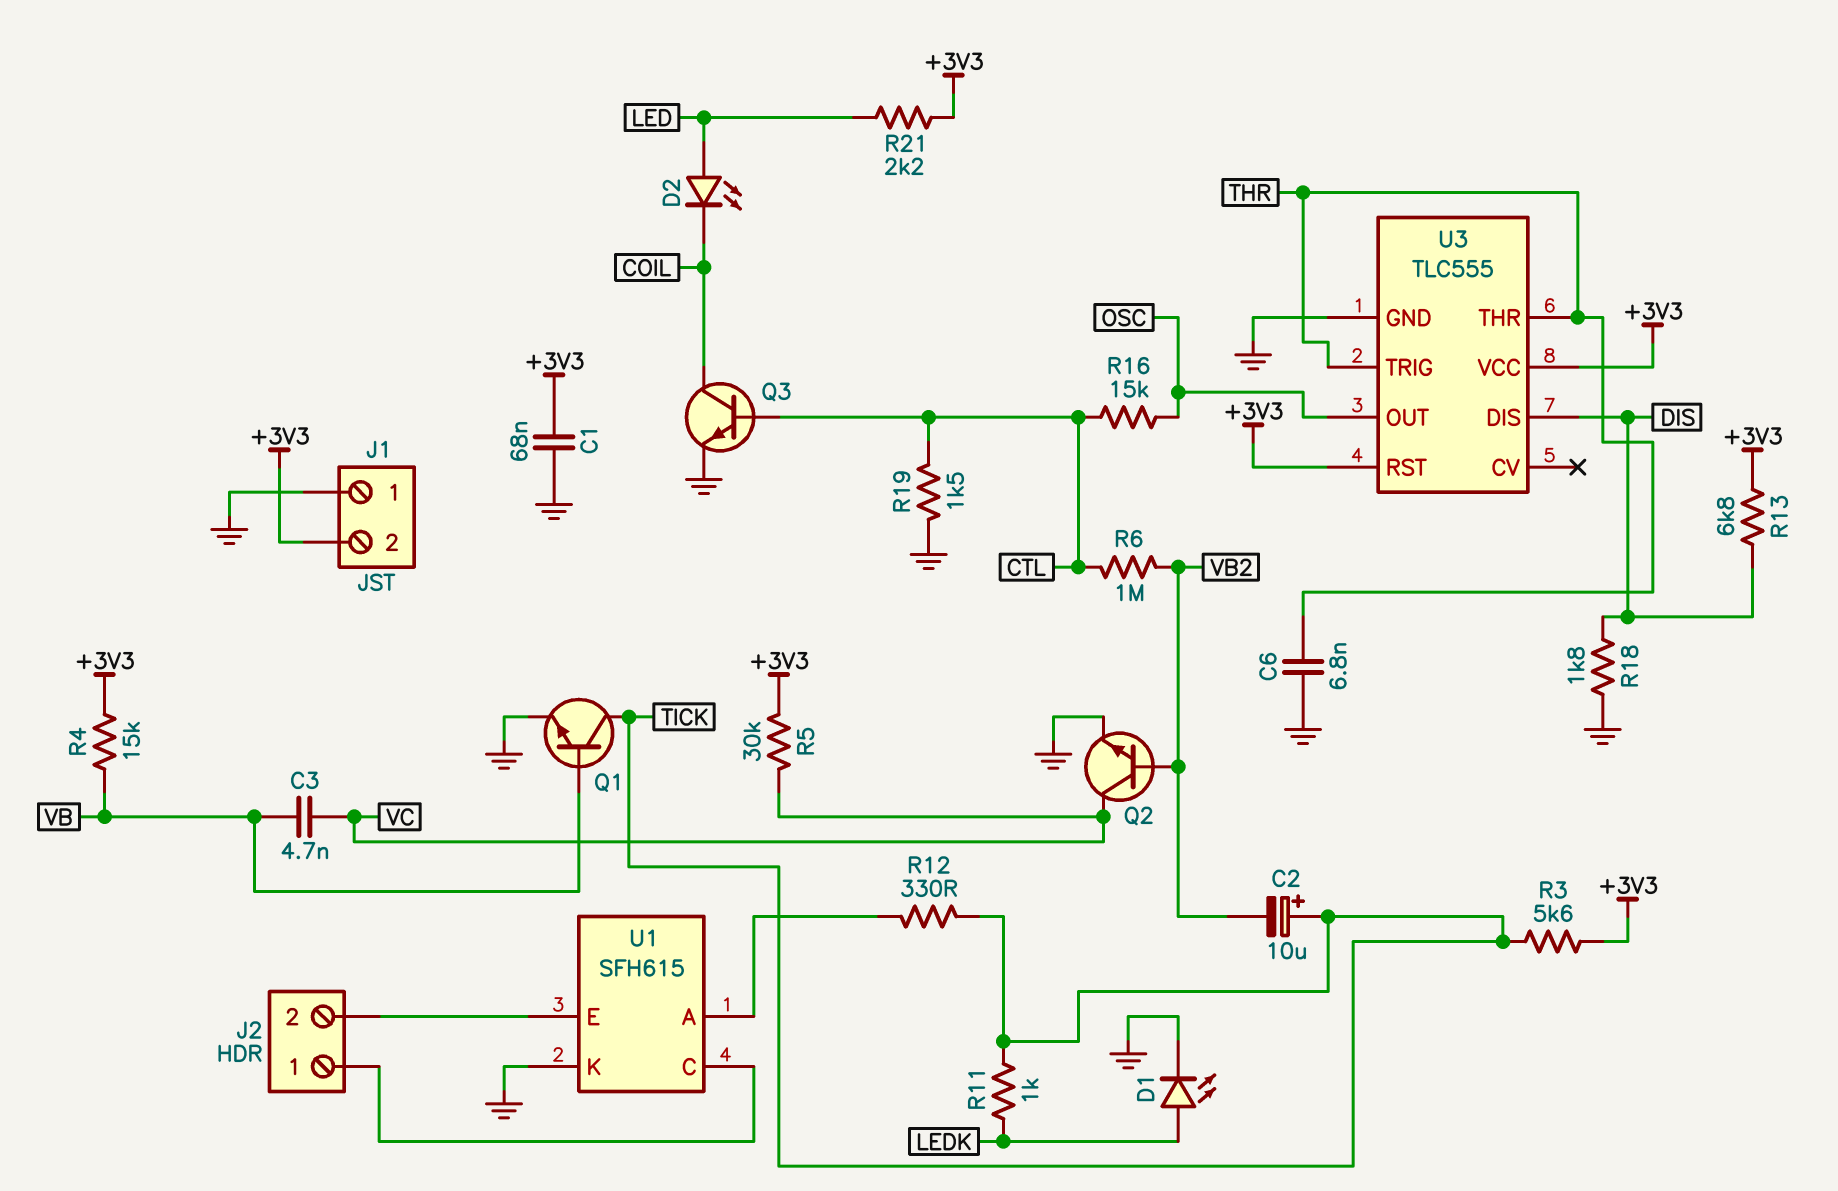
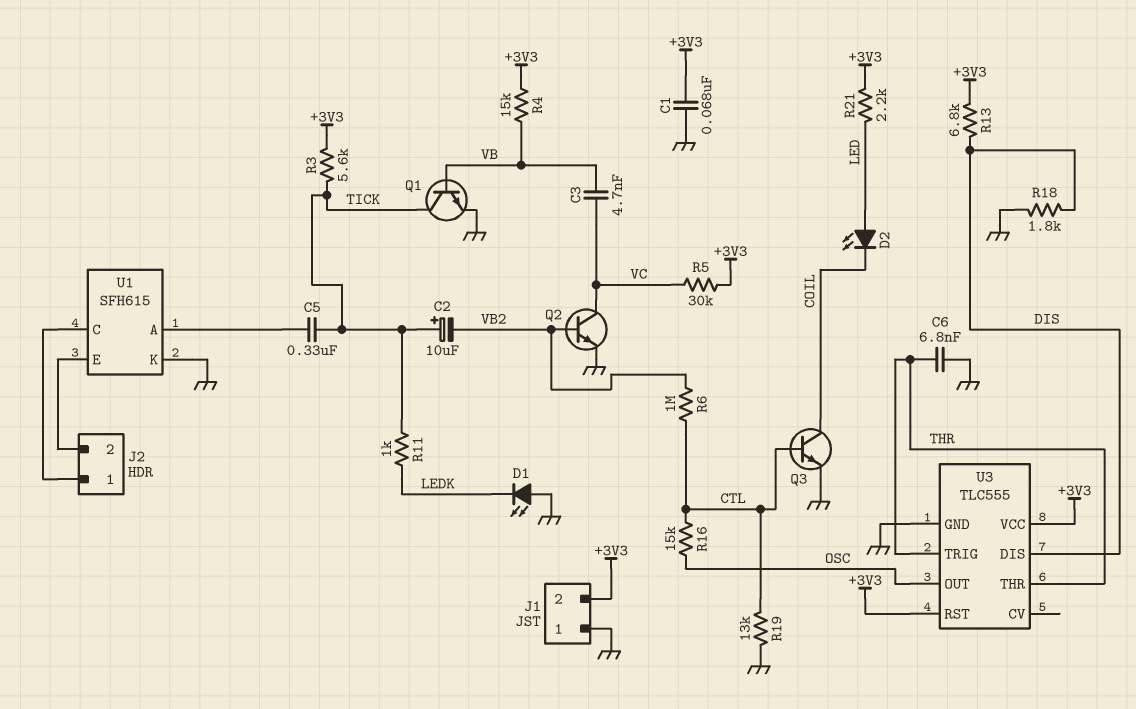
C5: none -> 330nF (TICK, U1/A)
D1: LED (A LEDK, K GND) -> LED (A GND, K LEDK)
R12: 330 (TICK, U1/A) -> none
R19: 1.5k (CTL, GND) -> 13k (CTL, GND)

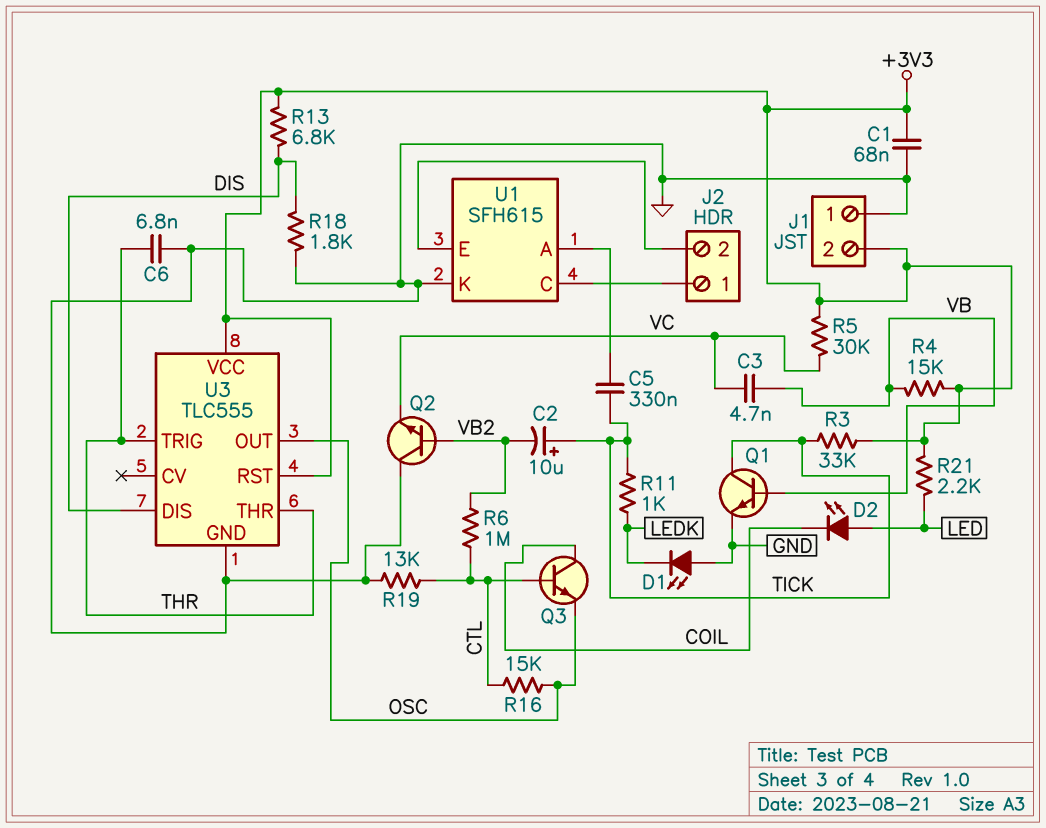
Q2: NPN (B VB2, C VC, E GND) -> NPN (B VB2, C GND, E VC)
Q3: NPN (B CTL, C COIL, E GND) -> NPN (B CTL, C COIL, E OSC)
R3: 5.6k (+3V3, TICK) -> 33k (+3V3, TICK)

